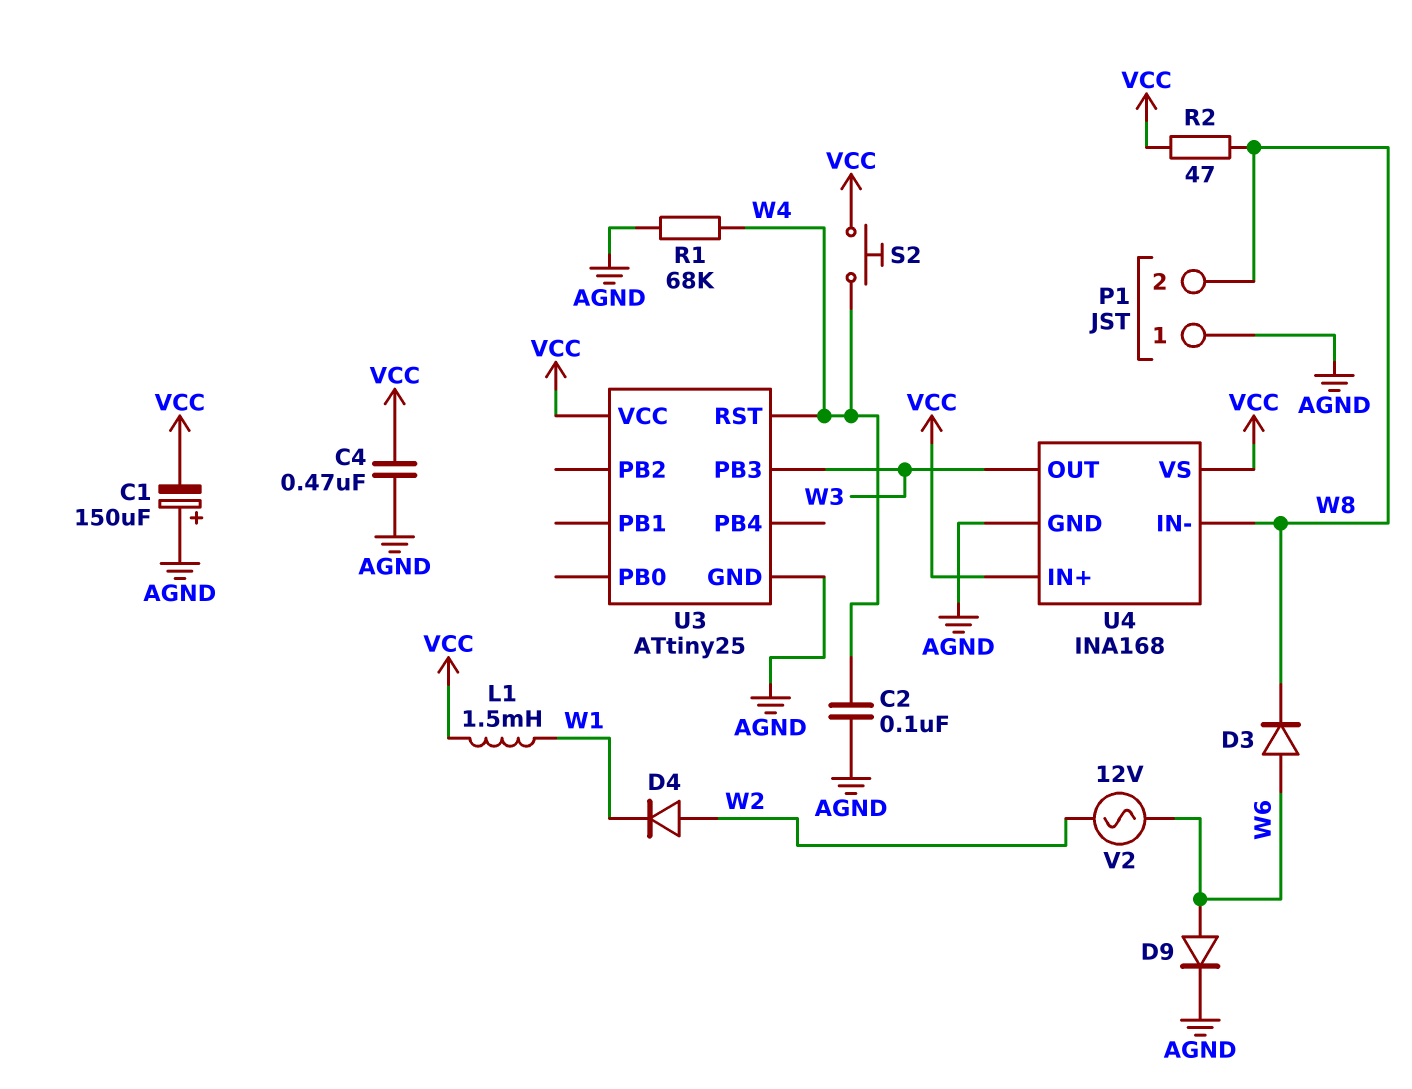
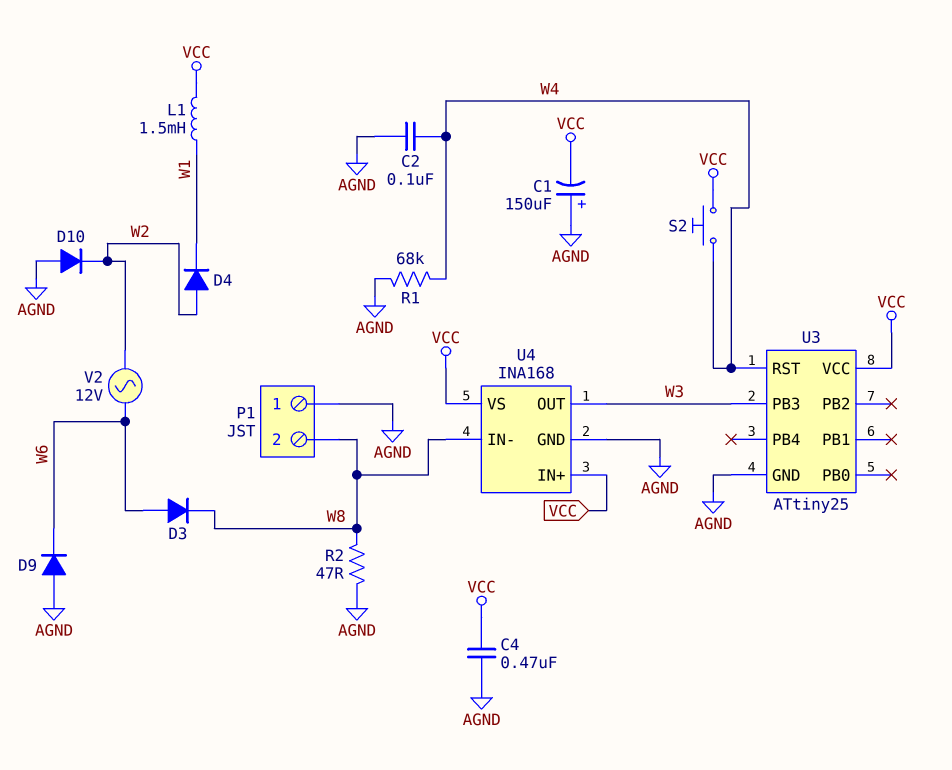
D9: diode (A W6, K AGND) -> diode (A AGND, K W6)
D10: none -> diode (A AGND, K W2)
R2: 47 (VCC, W8) -> 47 (AGND, W8)

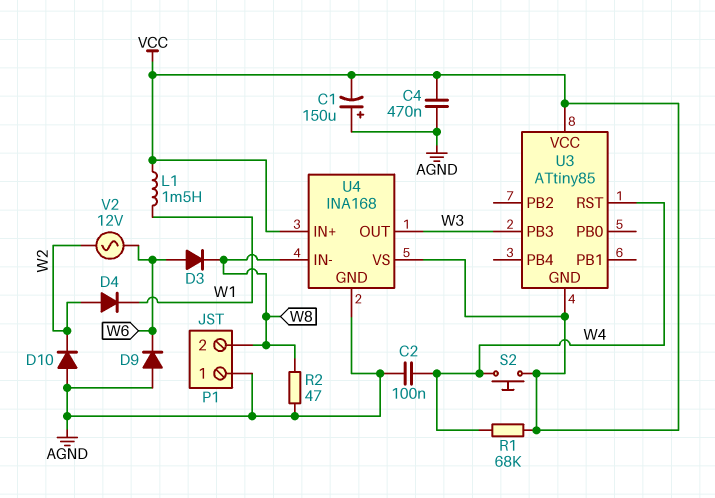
R1: 68k (AGND, W4) -> 68k (VCC, W4)
U3: ATtiny25 -> ATtiny85
U3 pin GND: AGND -> VCC

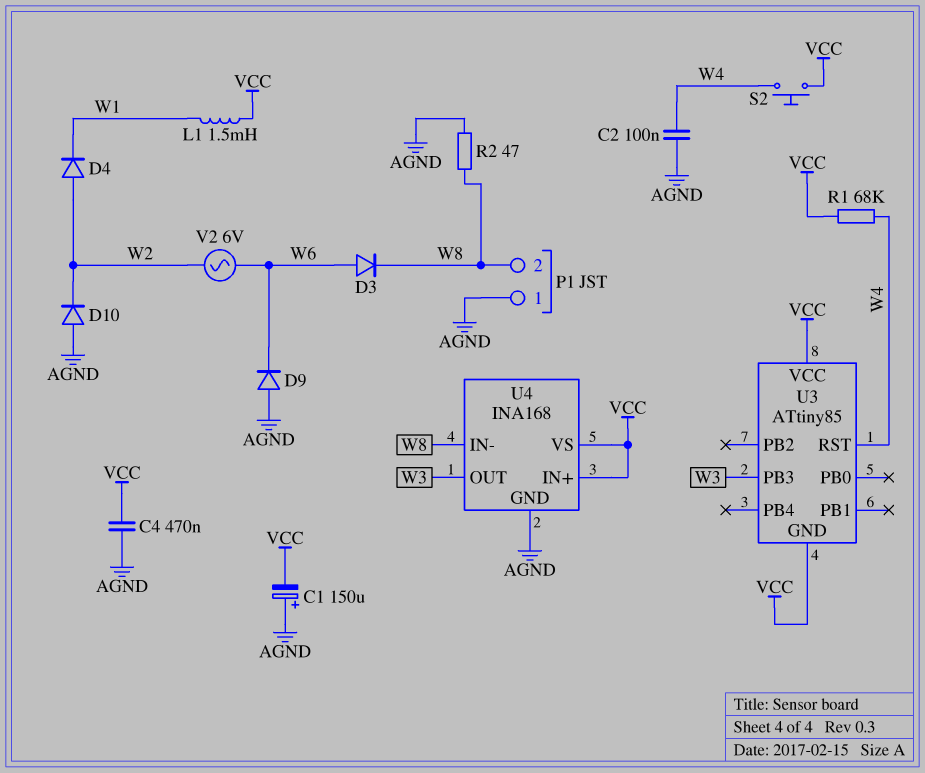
V2: AC 12V (W2, W6) -> AC 6V (W2, W6)

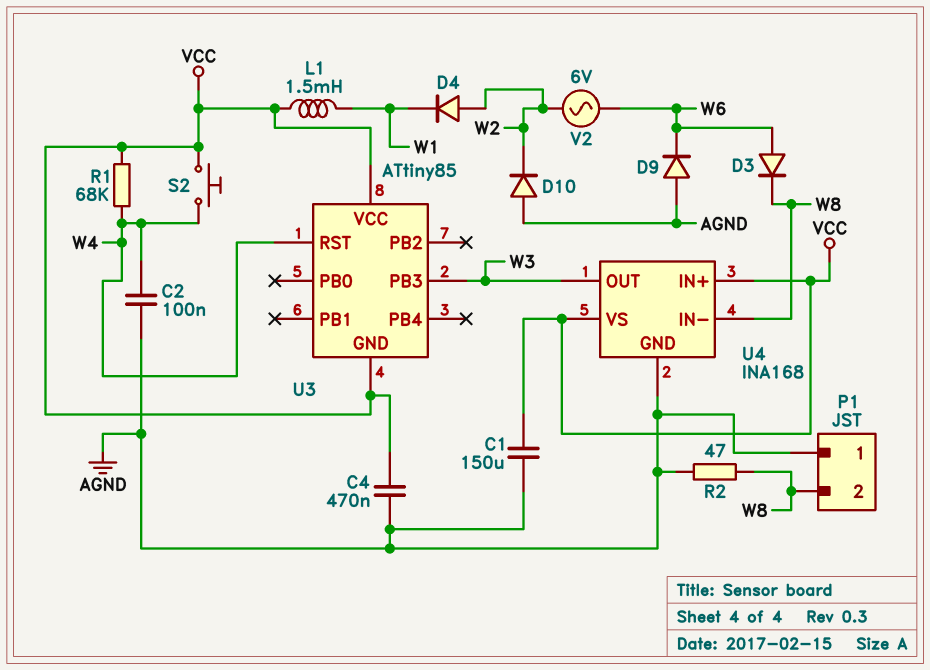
C1: 150uF (plus AGND, minus VCC) -> 150uF (AGND, VCC)

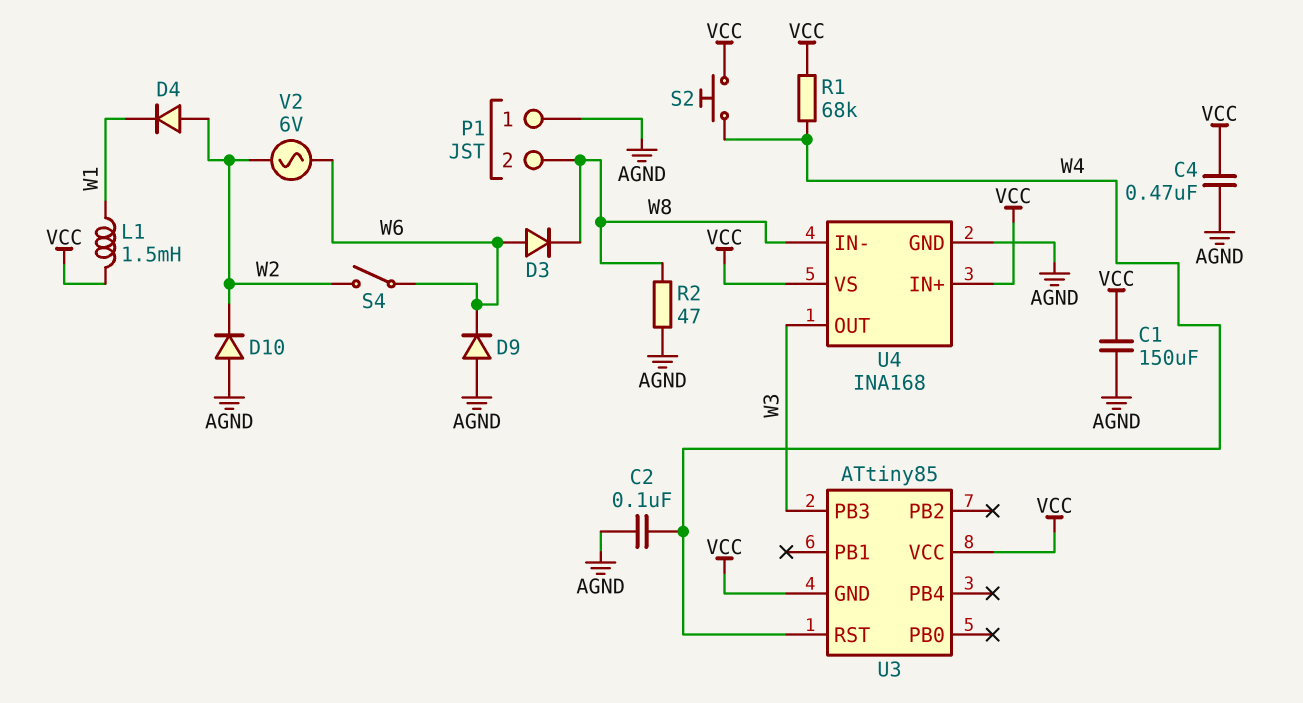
S4: none -> switch (W2, W6)

